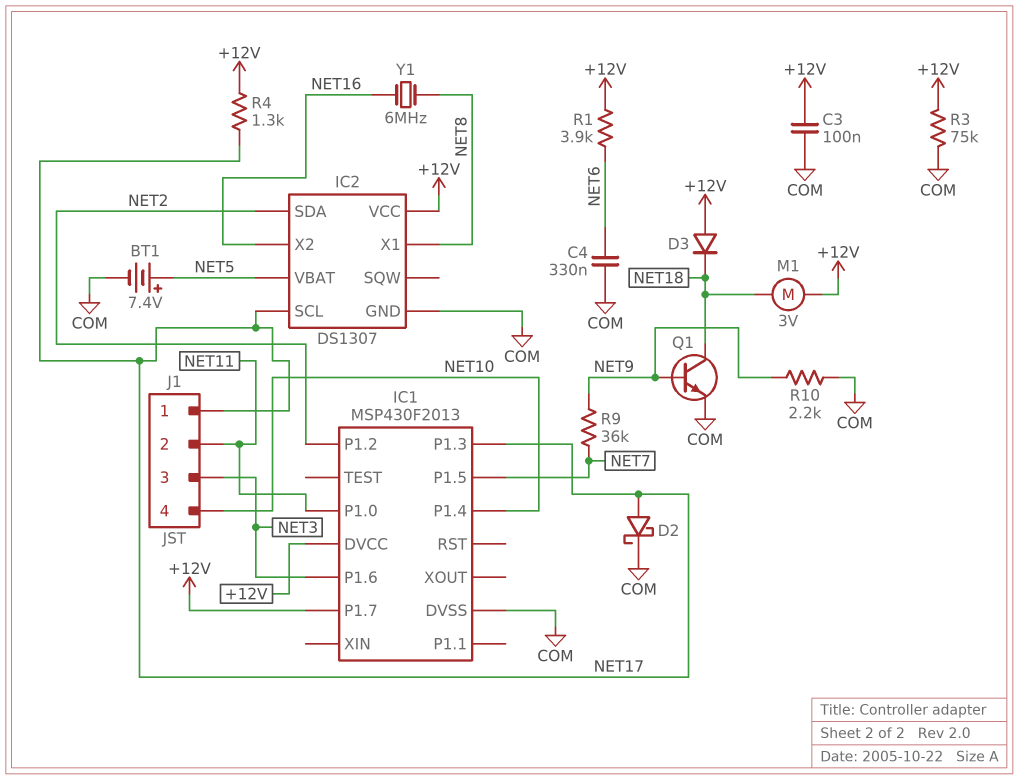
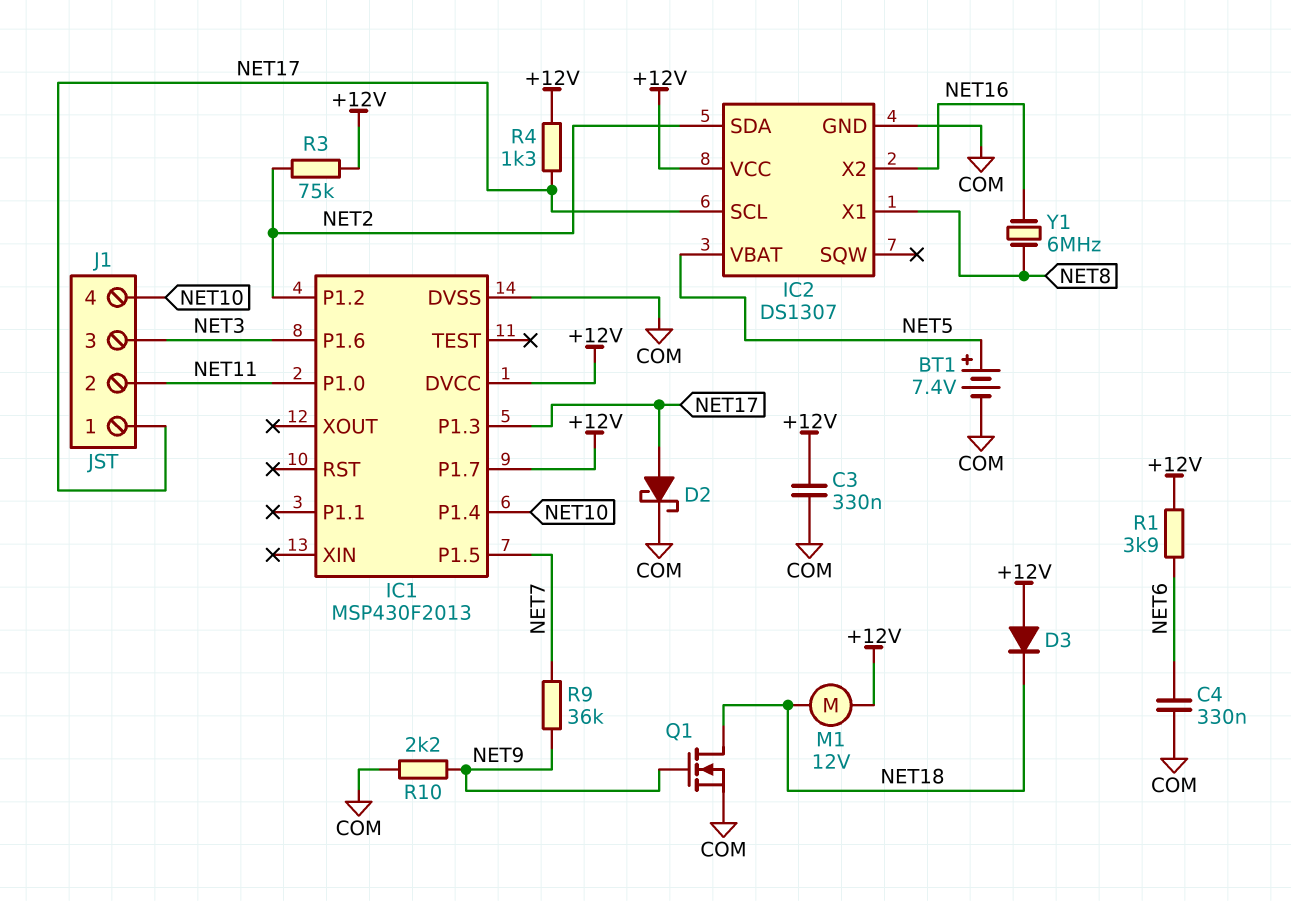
C3: 100nF (+12V, COM) -> 330nF (+12V, COM)
M1: motor 3V (+12V, NET18) -> motor 12V (+12V, NET18)
Q1: NPN (B NET9, C NET18, E COM) -> NMOS (G NET9, D NET18, S COM)
R3: 75k (+12V, COM) -> 75k (+12V, NET2)

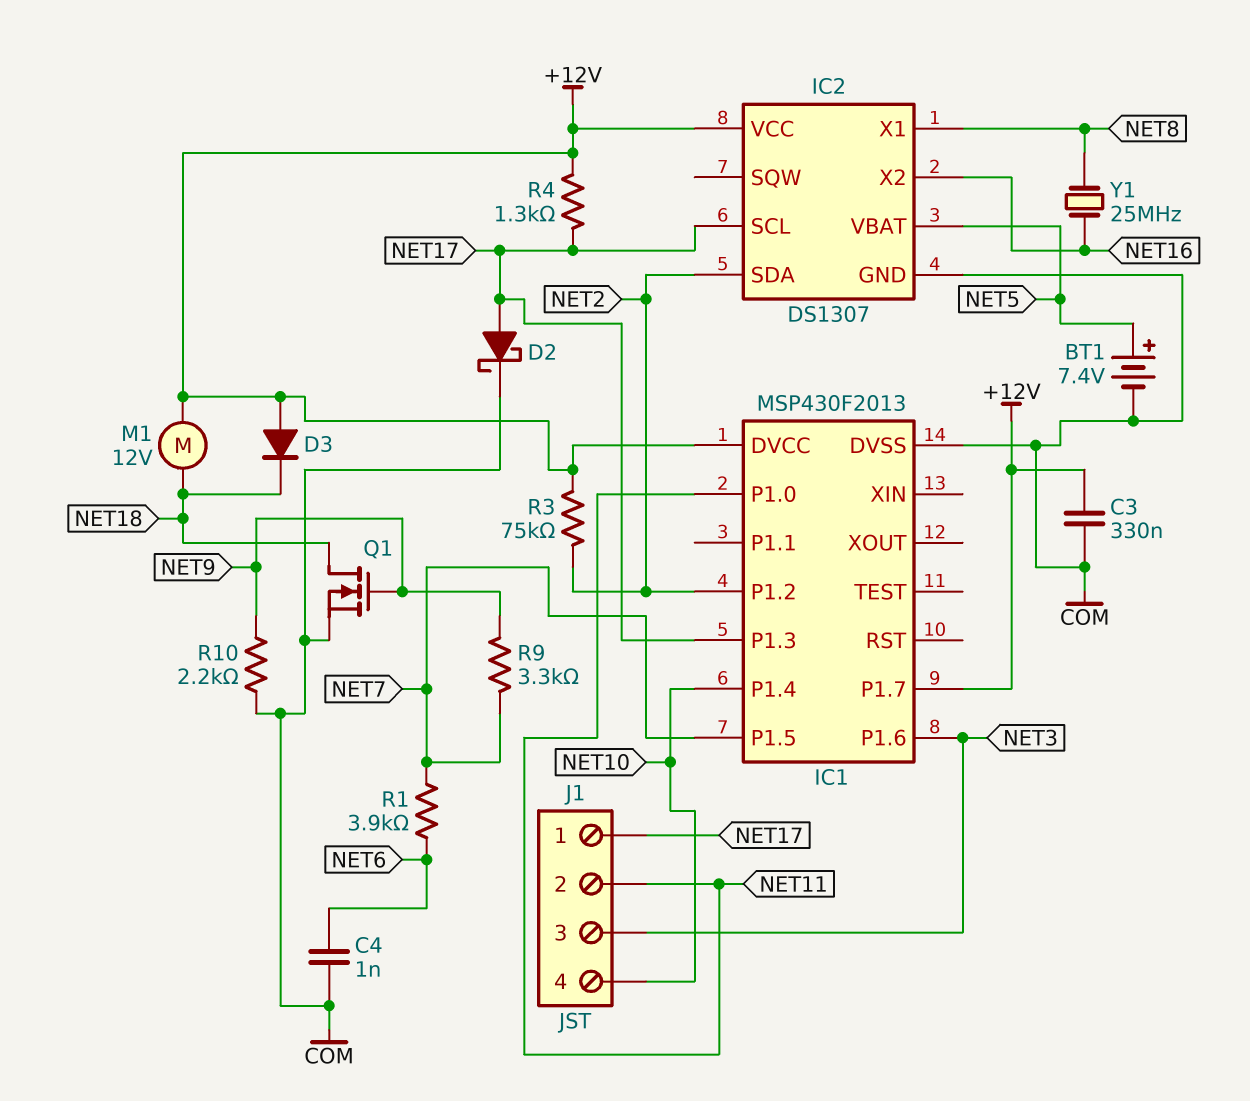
C4: 330nF (COM, NET6) -> 1nF (COM, NET6)
R1: 3.9k (+12V, NET6) -> 3.9k (NET6, NET7)
R9: 36k (NET7, NET9) -> 3.3k (NET7, NET9)
Y1: 6MHz (NET8, NET16) -> 25MHz (NET8, NET16)

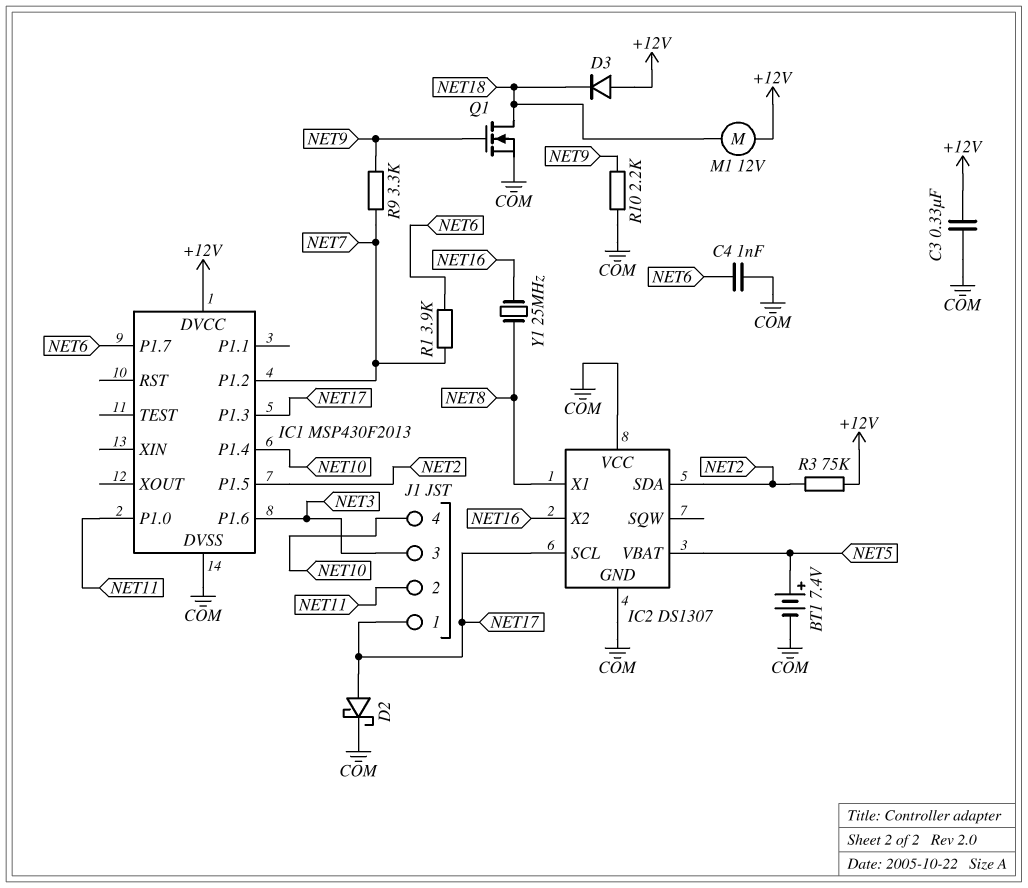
IC1 pin P1.2: NET2 -> NET7
IC1 pin P1.5: NET7 -> NET2
IC1 pin P1.7: +12V -> NET6
IC2 pin VCC: +12V -> COM
R4: 1.3k (+12V, NET17) -> none

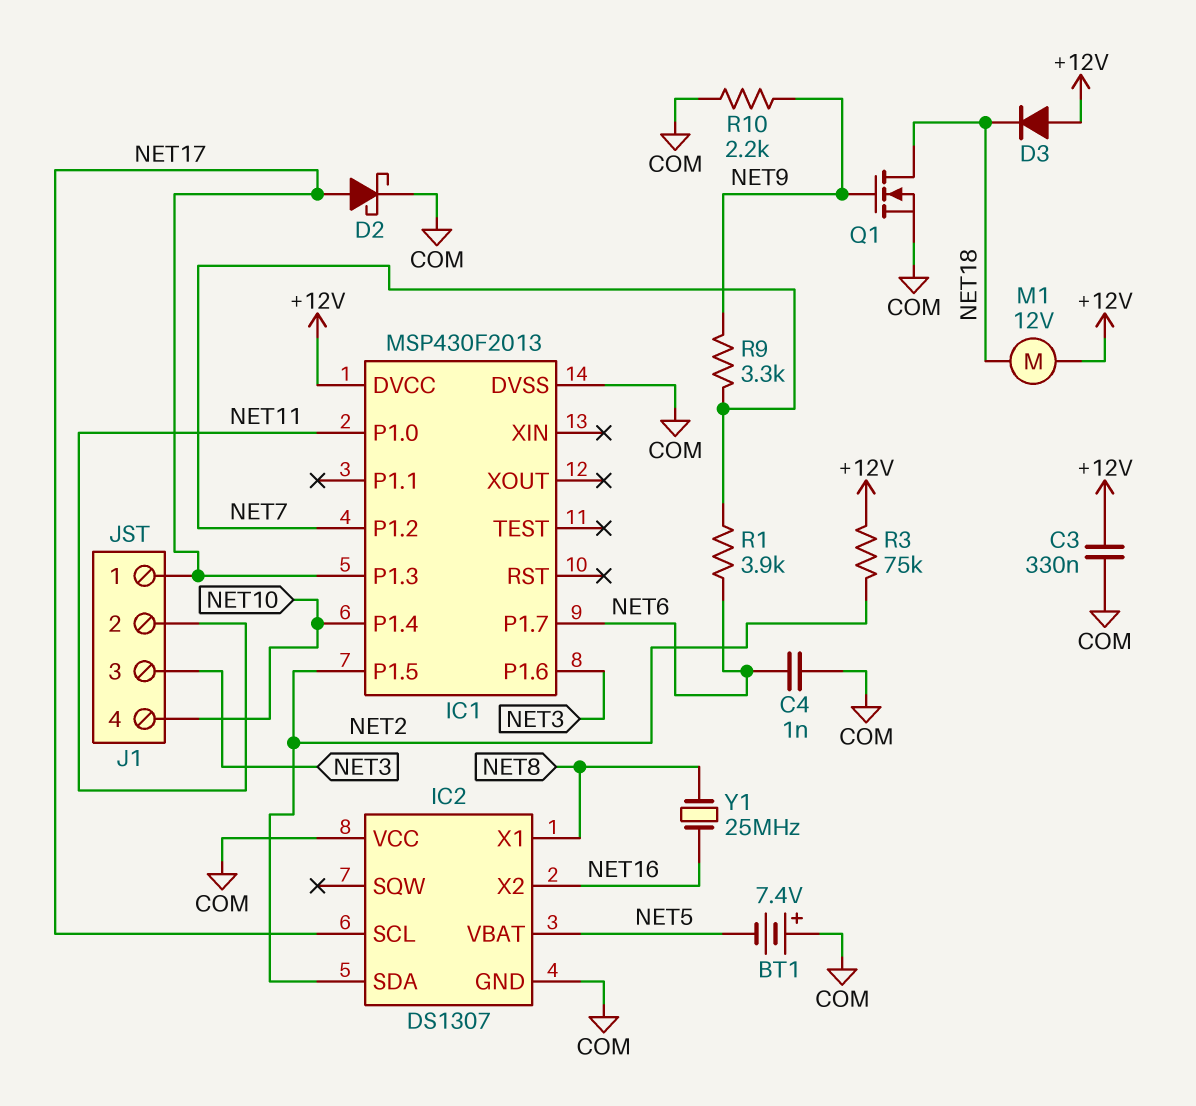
BT1: 7.4V (plus NET5, minus COM) -> 7.4V (plus COM, minus NET5)

